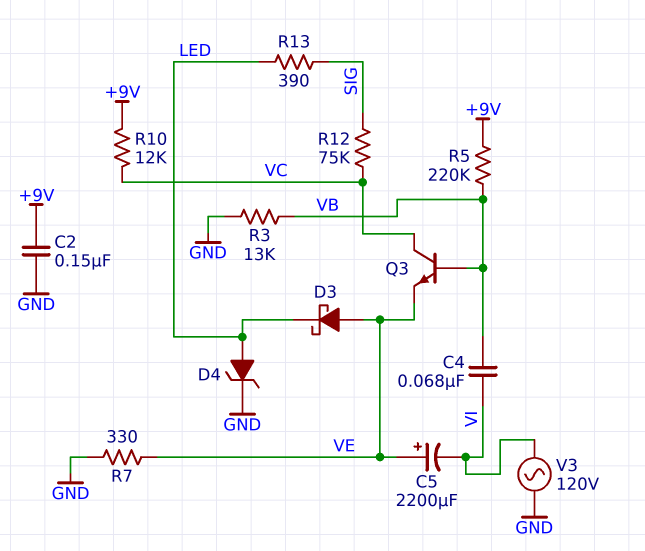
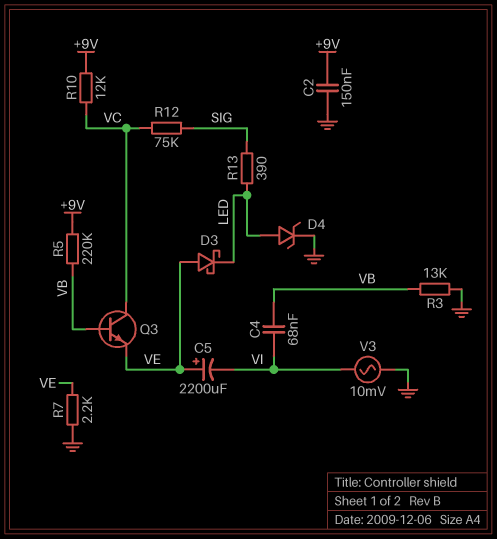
R7: 330 (GND, VE) -> 2.2k (GND, VE)
V3: AC 120V (GND, VI) -> AC 10mV (GND, VI)

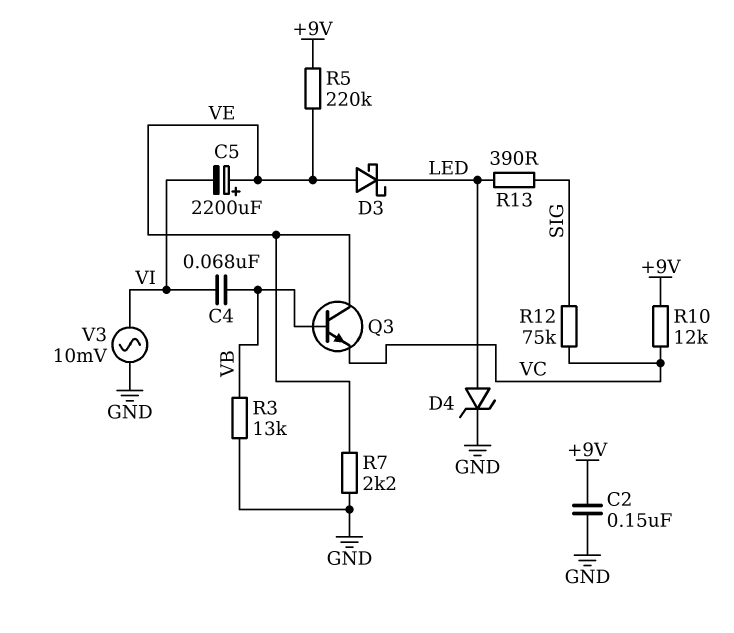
Q3: NPN (B VB, C VC, E VE) -> NPN (B VB, C VE, E VC)
R5: 220k (+9V, VB) -> 220k (+9V, VE)

